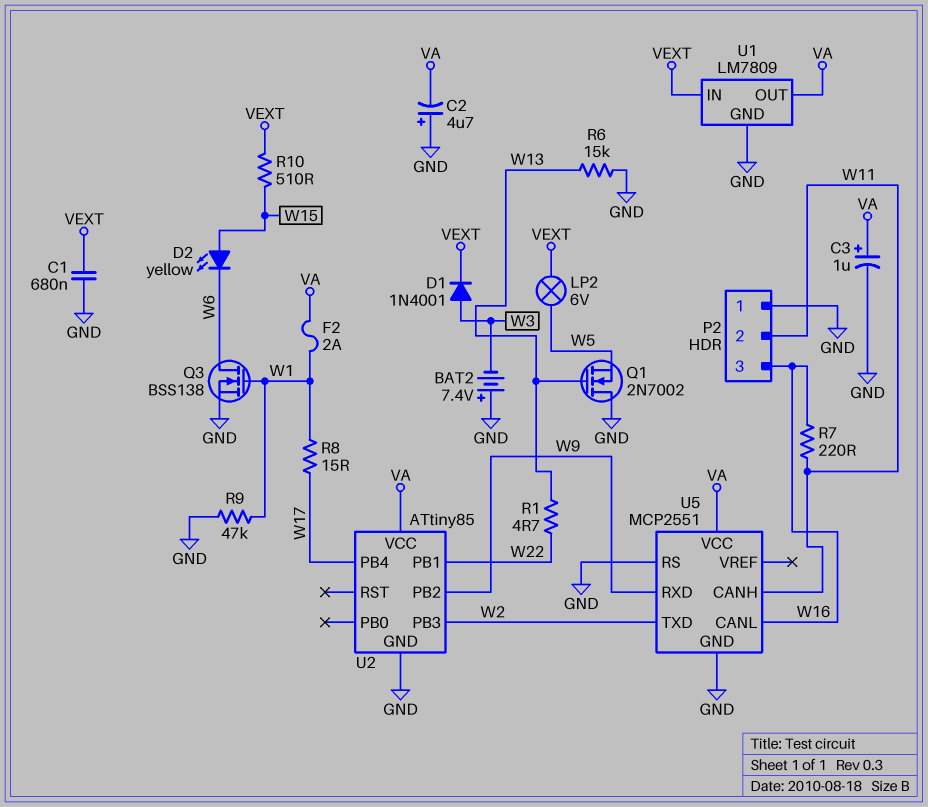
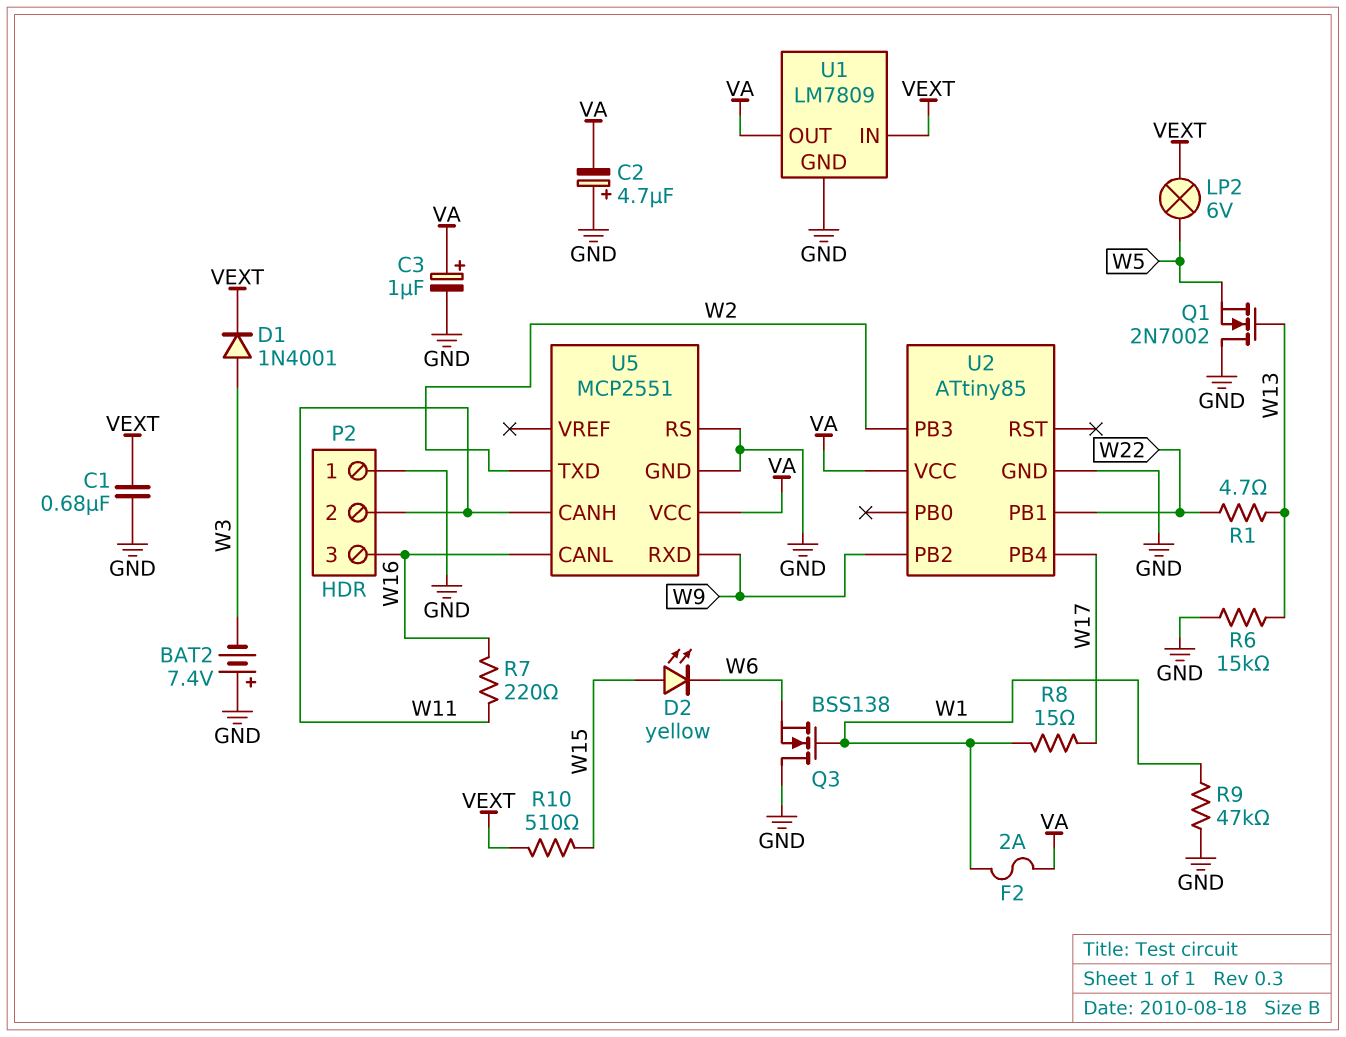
Q3: NMOS BSS138 (G W1, D W6, S GND) -> NMOS BSS138 (G W1, D GND, S W6)

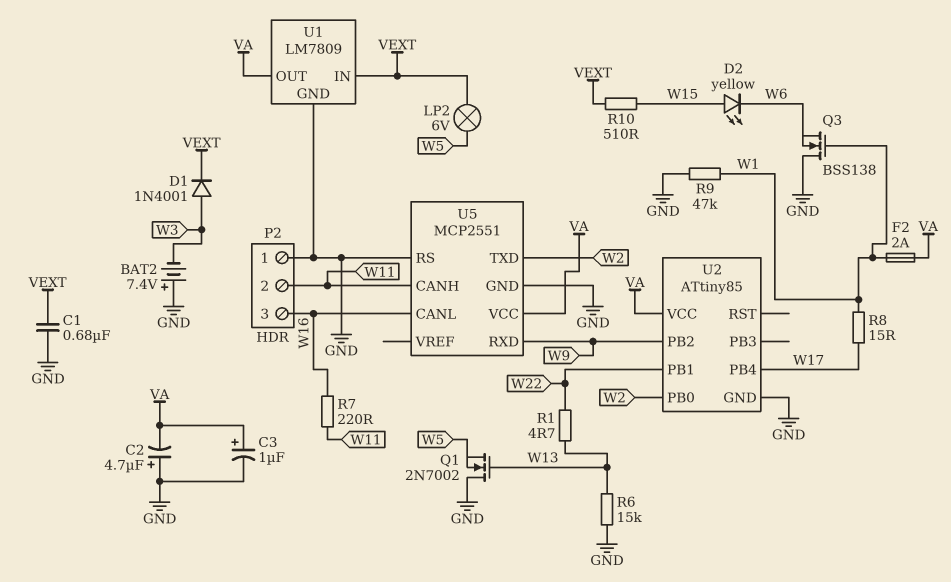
U2 pin PB0: none -> W2
U2 pin PB3: W2 -> none

